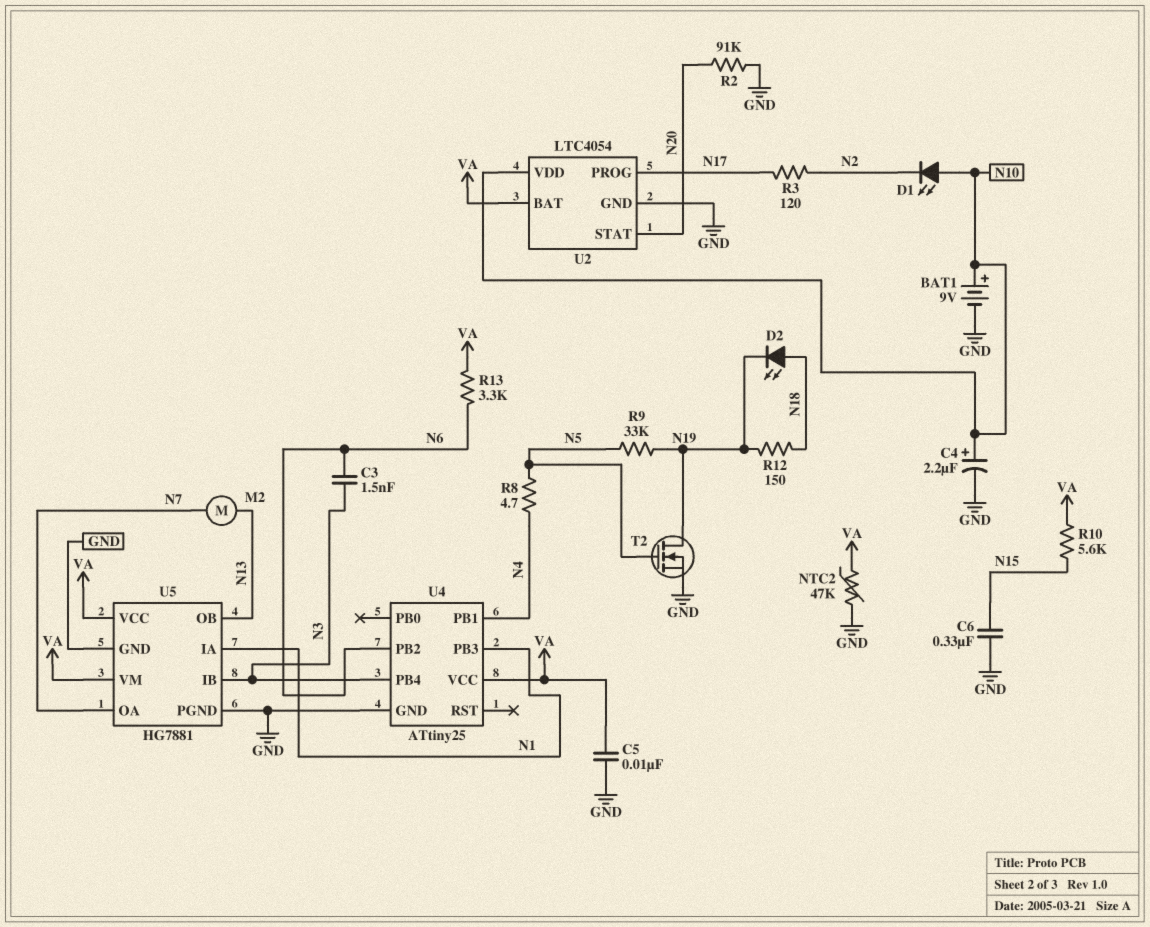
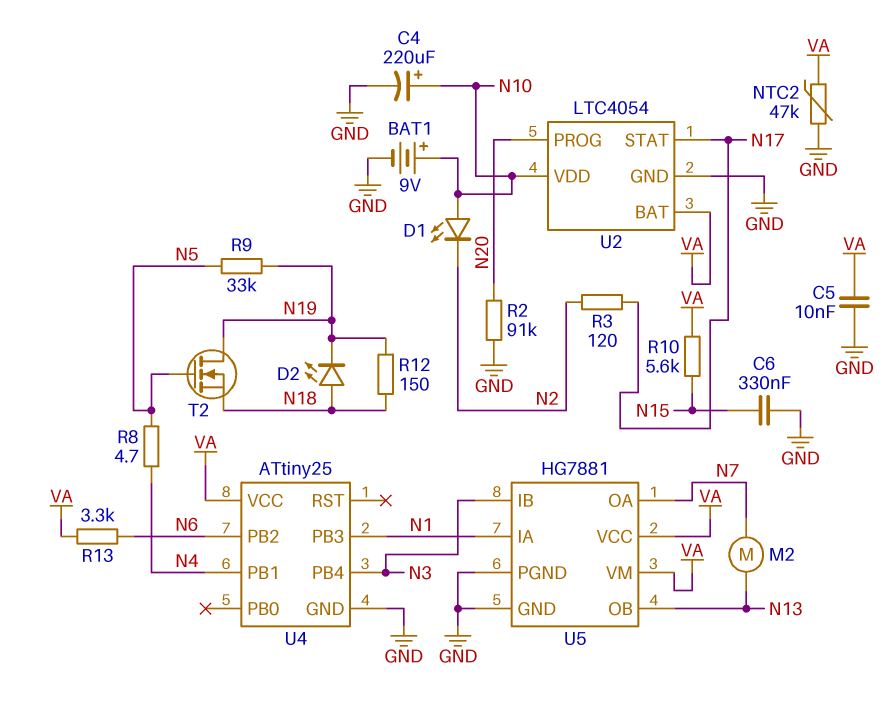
C3: 1.5nF (N3, N6) -> none
C4: 2.2uF (plus N10, minus GND) -> 220uF (plus N10, minus GND)
T2: NMOS (G N5, D N19, S GND) -> NMOS (G N5, D N19, S N18)
U2 pin PROG: N17 -> N20
U2 pin STAT: N20 -> N17

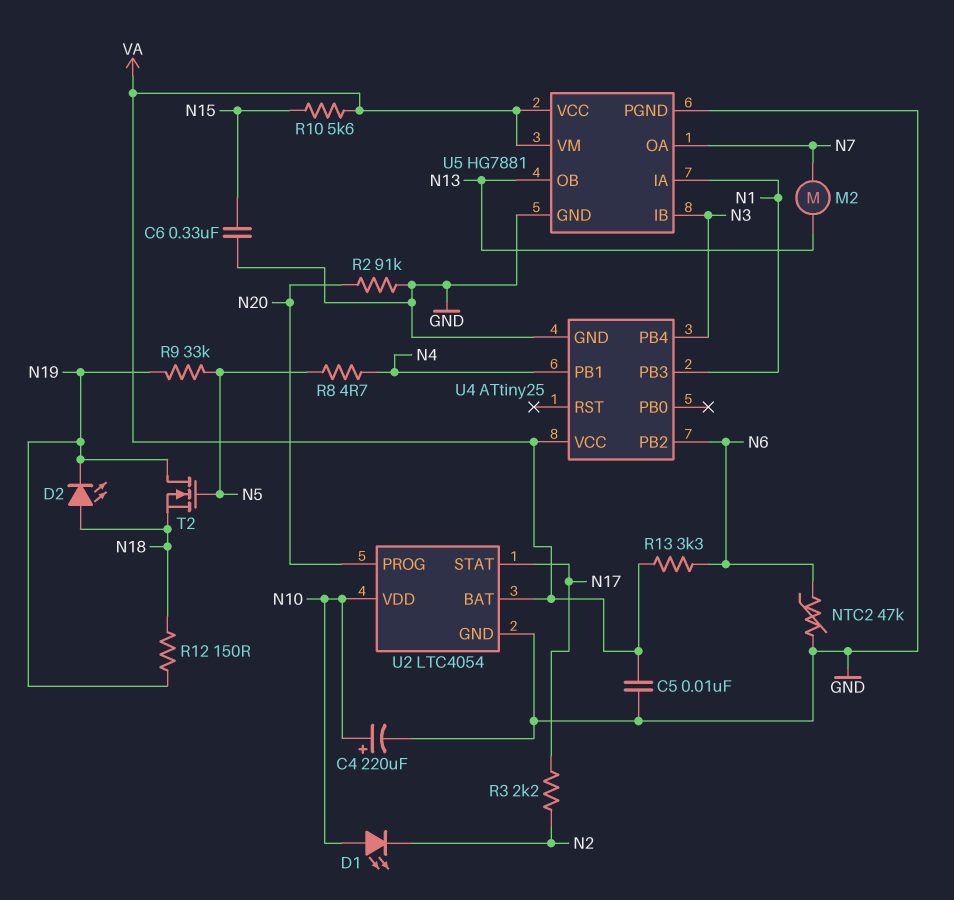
BAT1: 9V (plus N10, minus GND) -> none
NTC2: 47k (GND, VA) -> 47k (GND, N6)
R3: 120 (N2, N17) -> 2.2k (N2, N17)

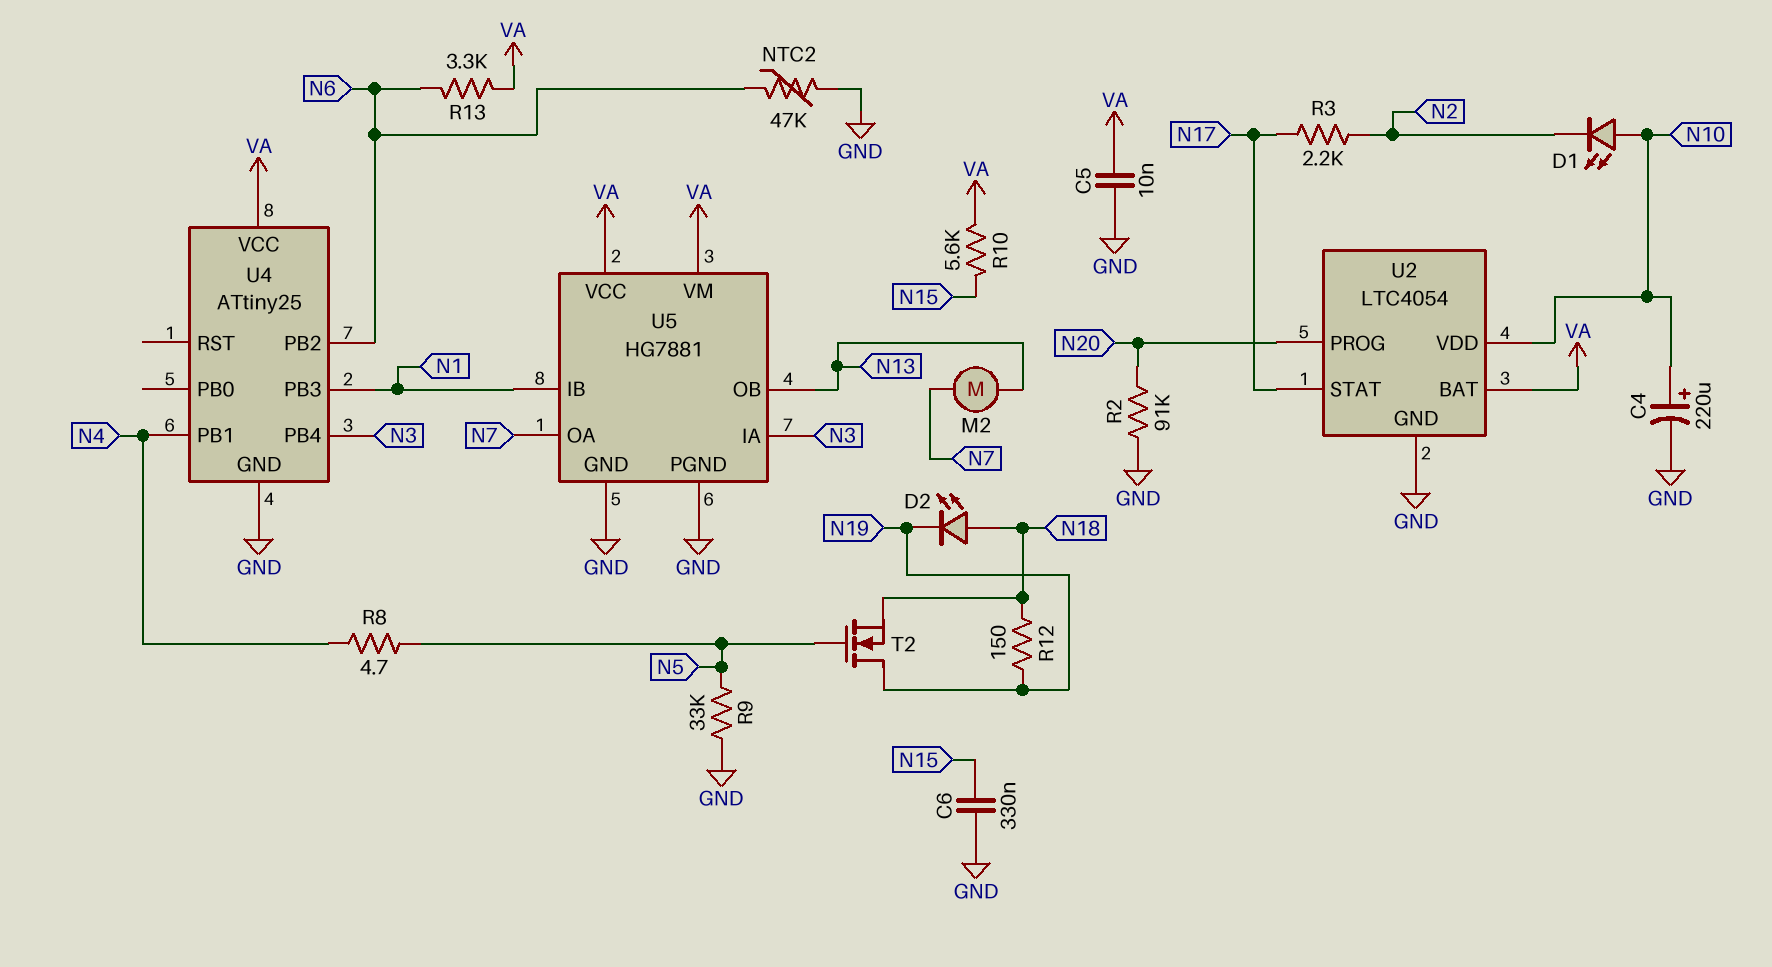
R9: 33k (N5, N19) -> 33k (GND, N5)
U5 pin IA: N1 -> N3
U5 pin IB: N3 -> N1

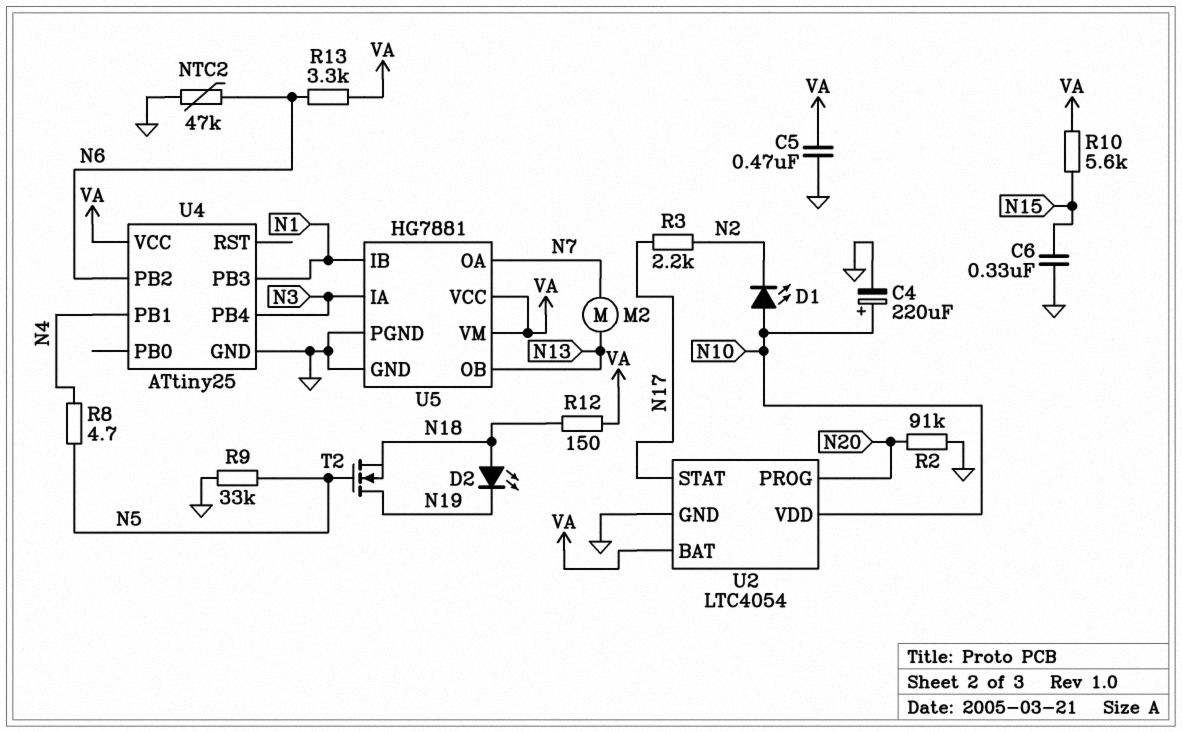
C5: 10nF (GND, VA) -> 470nF (GND, VA)
R12: 150 (N18, N19) -> 150 (N18, VA)

